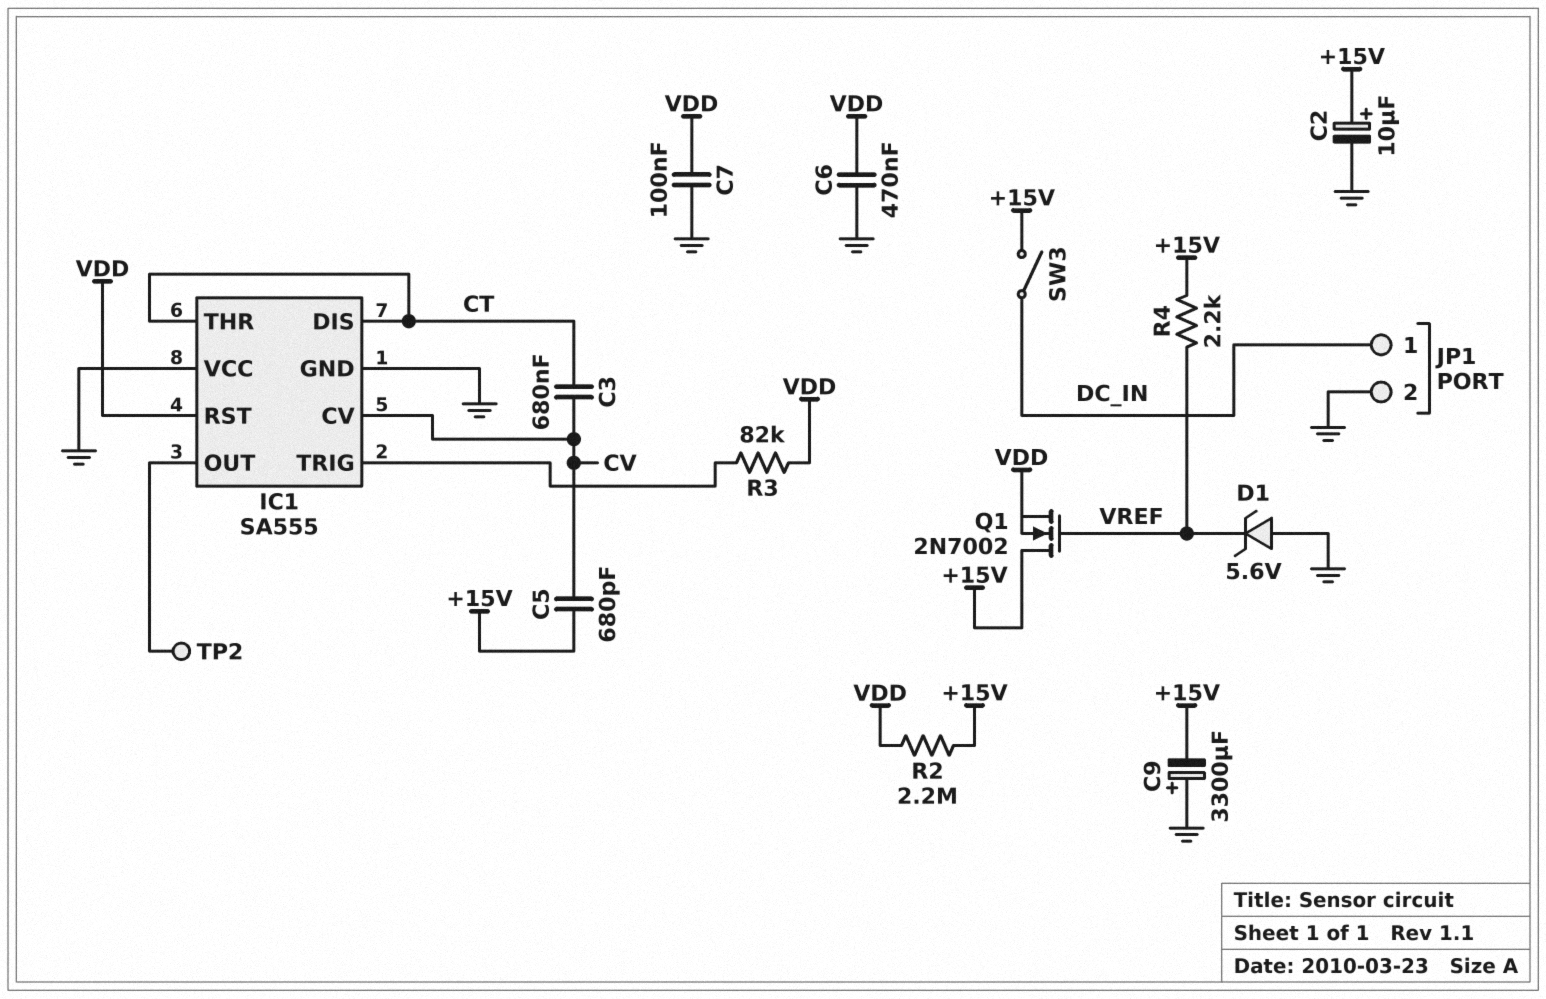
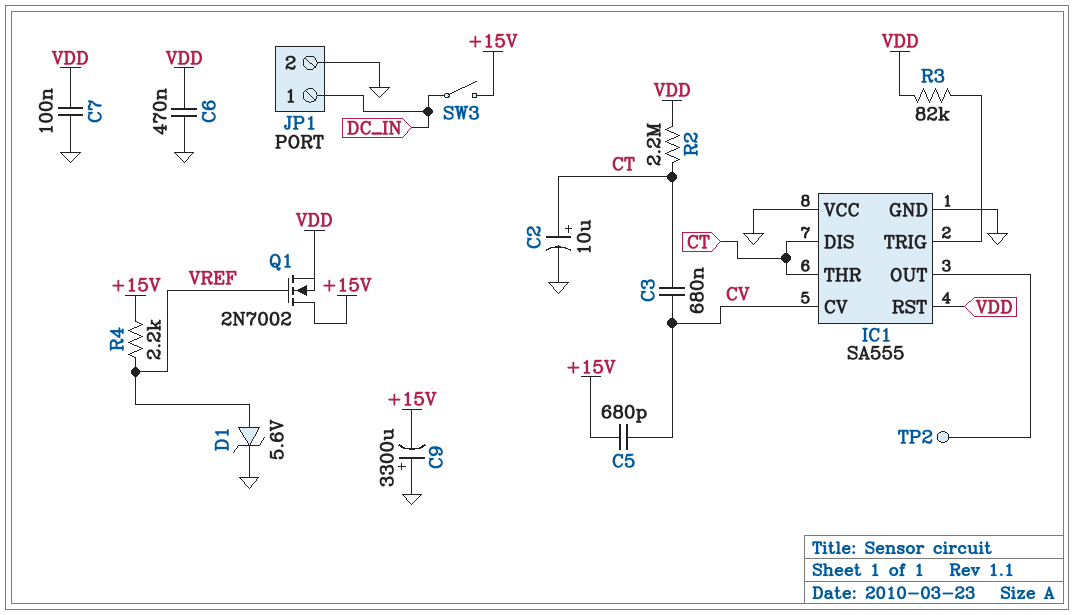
C2: 10uF (plus +15V, minus GND) -> 10uF (plus CT, minus GND)
D1: zener 5.6V (A GND, K VREF) -> zener 5.6V (A VREF, K GND)
R2: 2.2M (+15V, VDD) -> 2.2M (CT, VDD)

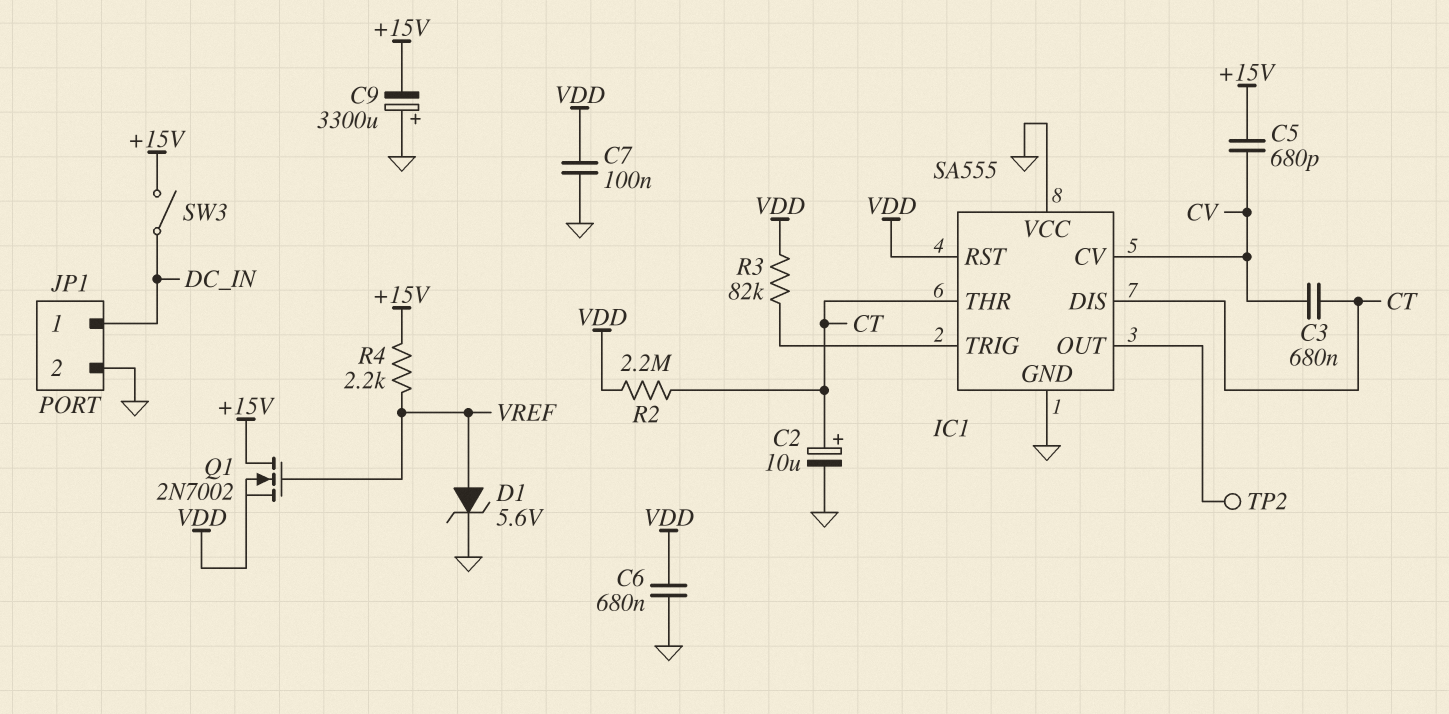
C6: 470nF (GND, VDD) -> 680nF (GND, VDD)

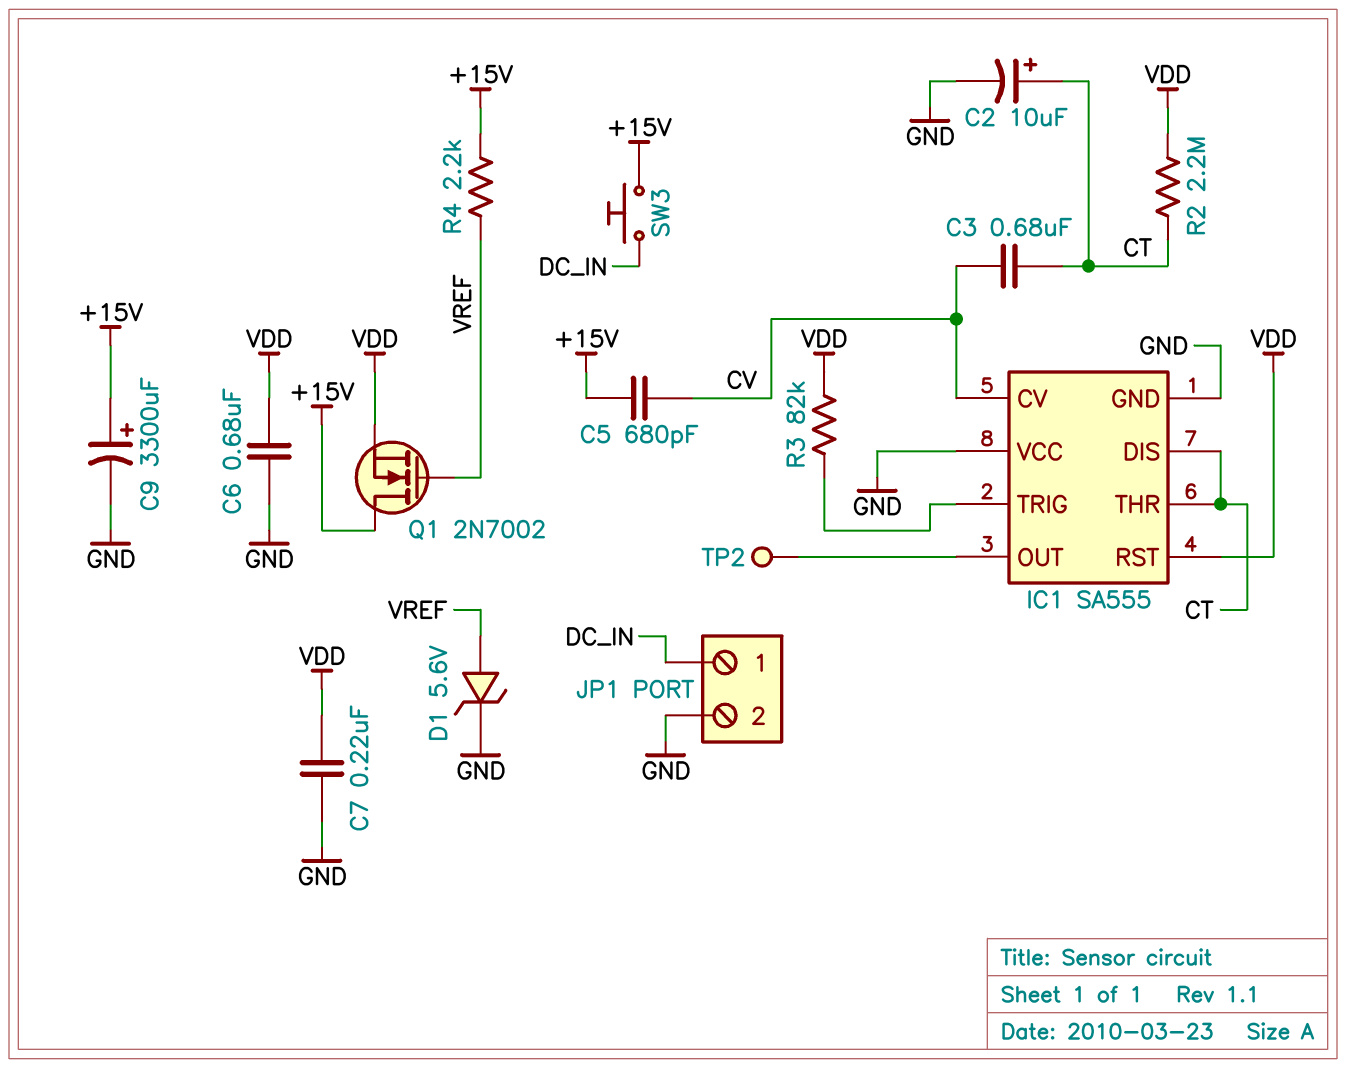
C7: 100nF (GND, VDD) -> 220nF (GND, VDD)
C9: 3300uF (plus GND, minus +15V) -> 3300uF (plus +15V, minus GND)
SW3: switch (+15V, DC_IN) -> button (+15V, DC_IN)

